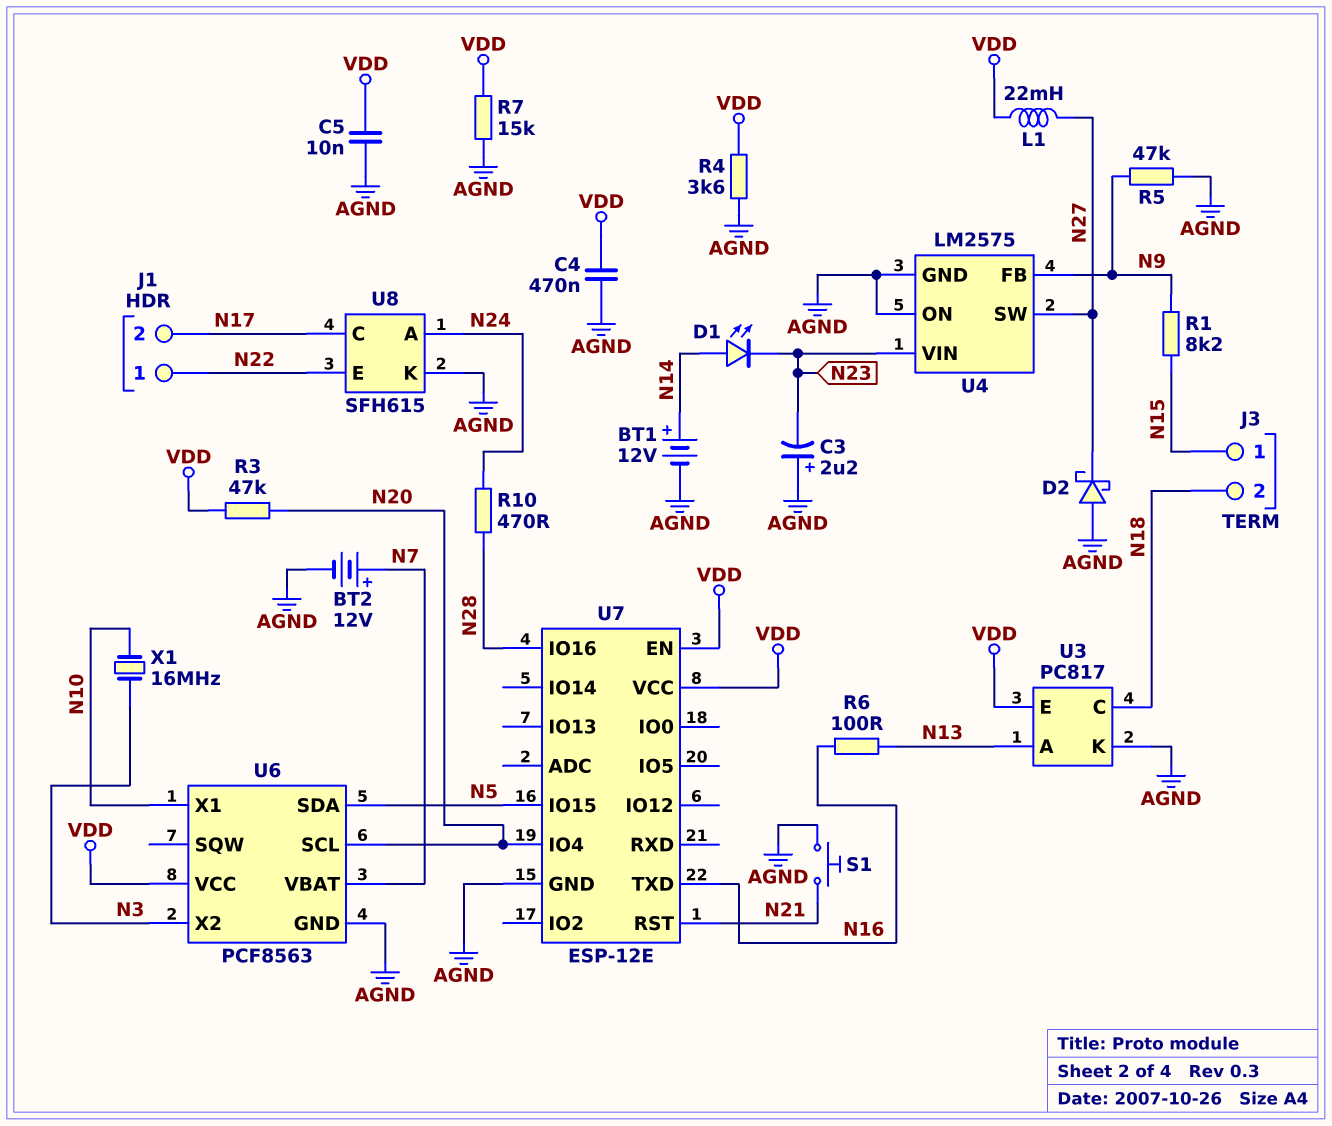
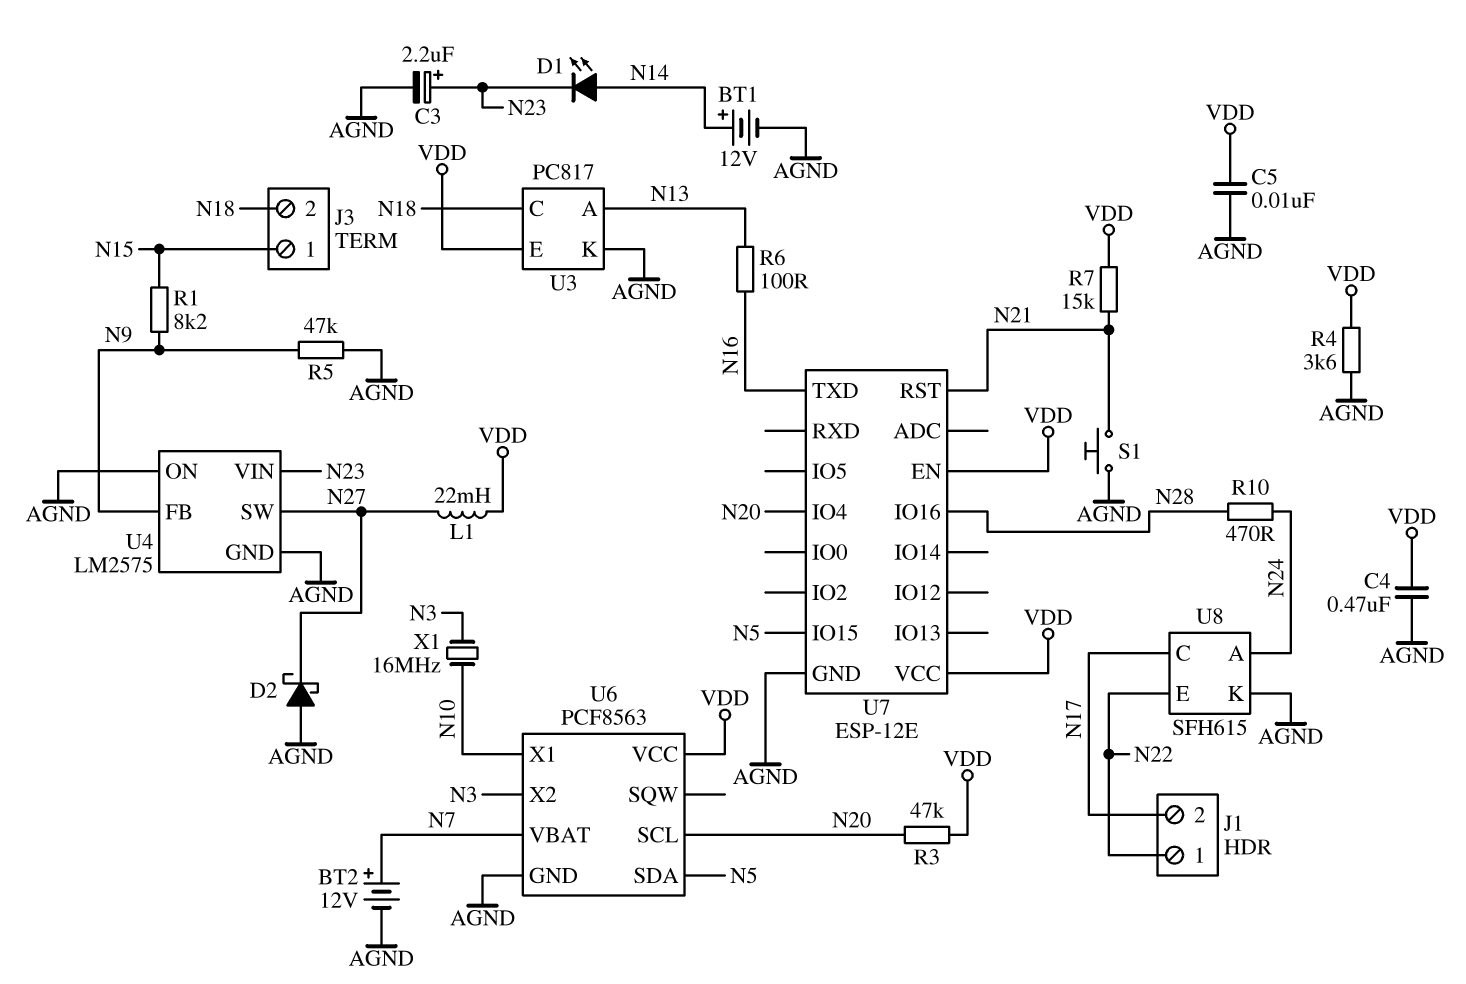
C3: 2.2uF (plus AGND, minus N23) -> 2.2uF (plus N23, minus AGND)
R7: 15k (AGND, VDD) -> 15k (N21, VDD)

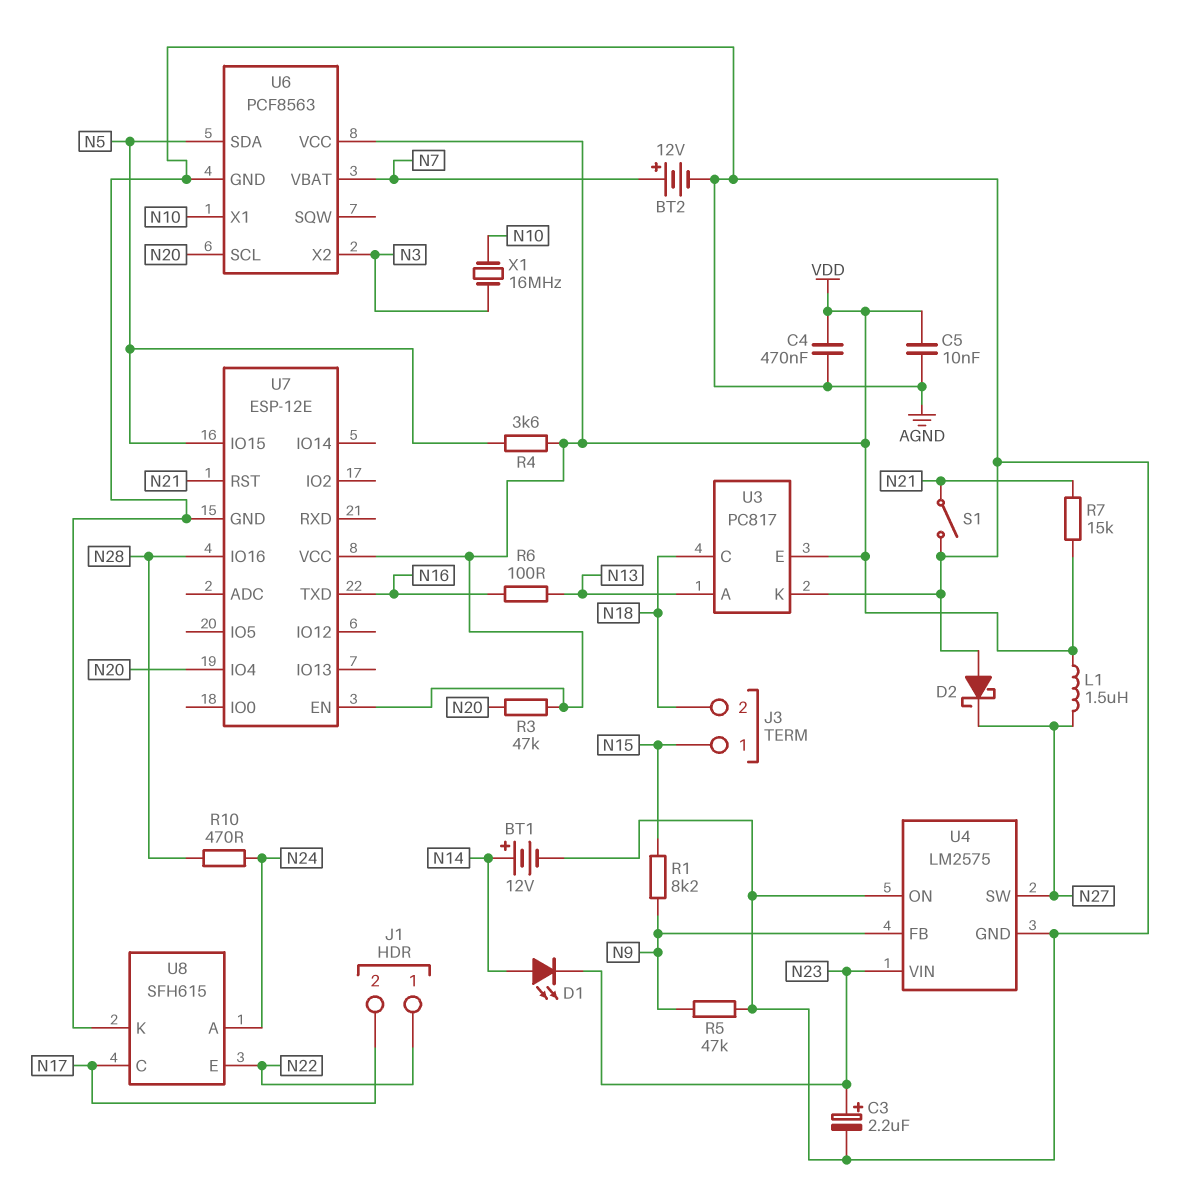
L1: 22mH (N27, VDD) -> 1.5uH (N27, VDD)
R4: 3.6k (AGND, VDD) -> 3.6k (N5, VDD)
S1: button (AGND, N21) -> switch (AGND, N21)

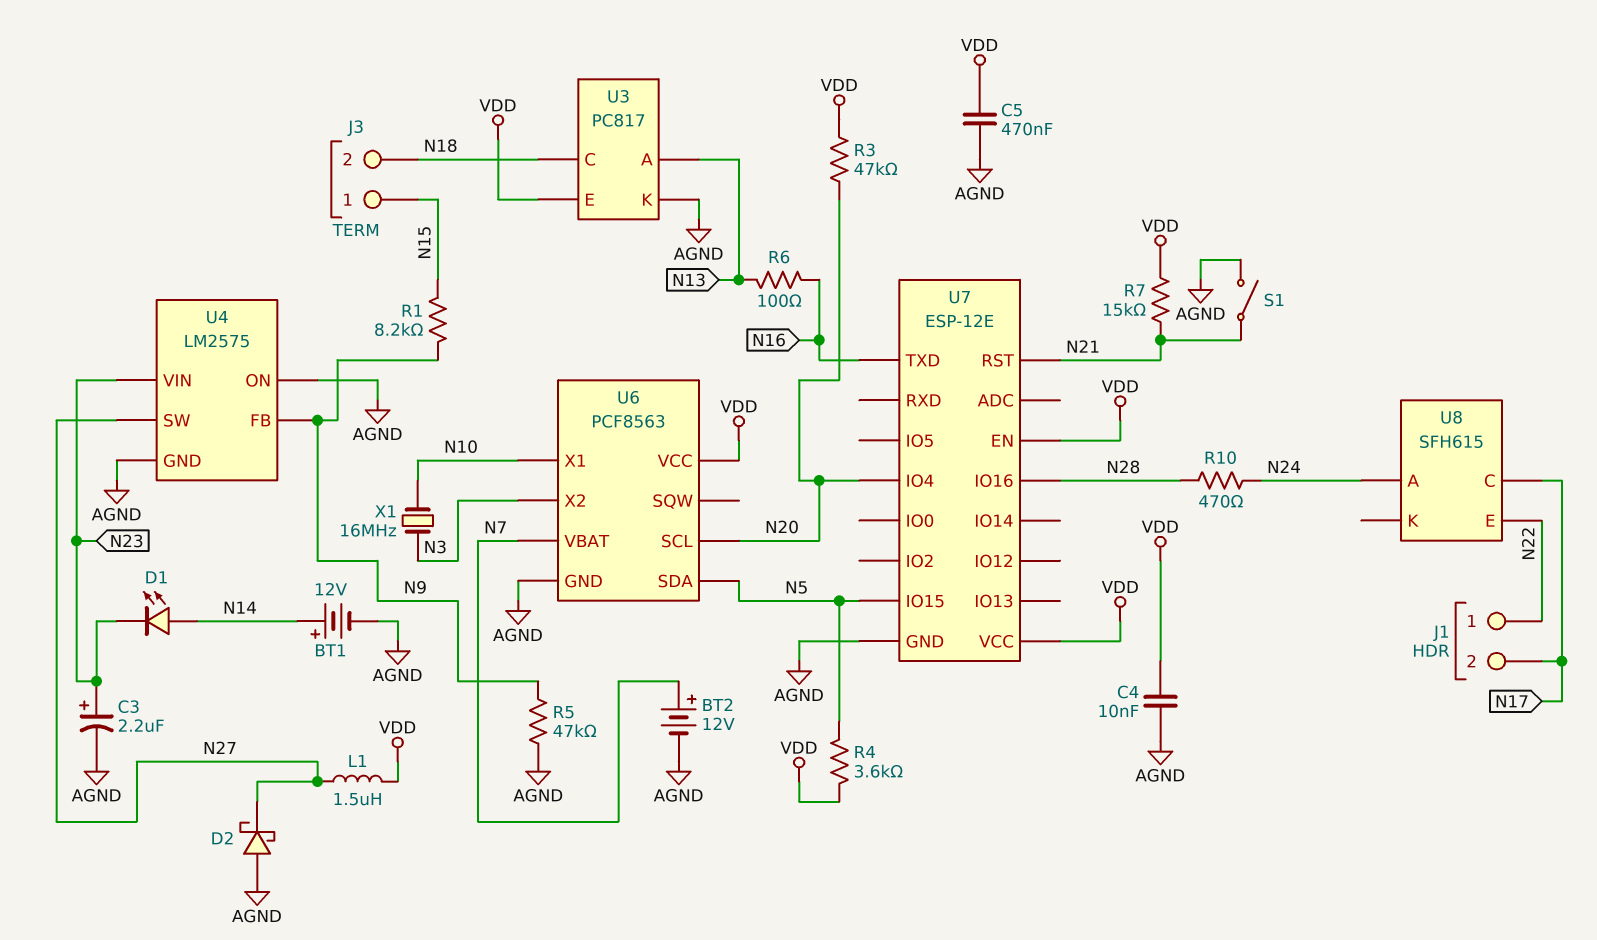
C4: 470nF (AGND, VDD) -> 10nF (AGND, VDD)
C5: 10nF (AGND, VDD) -> 470nF (AGND, VDD)
U8 pin K: AGND -> none

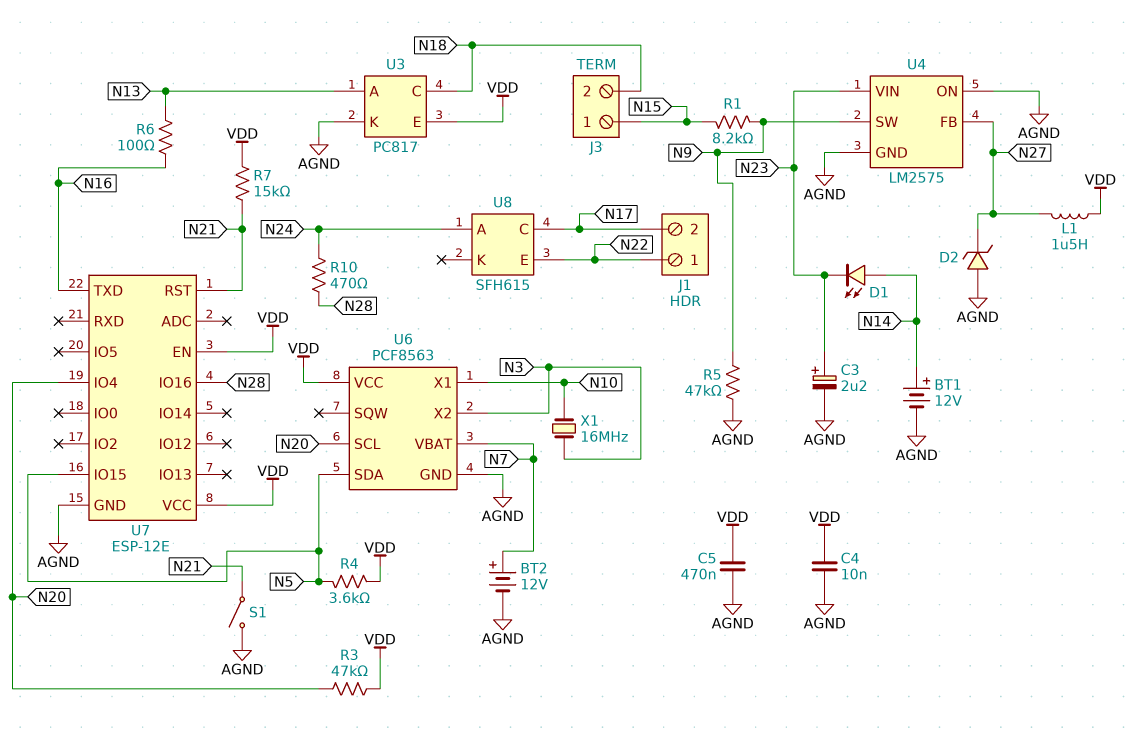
D2: schottky (A AGND, K N27) -> zener (A AGND, K N27)
U4 pin FB: N9 -> N27
U4 pin SW: N27 -> N9

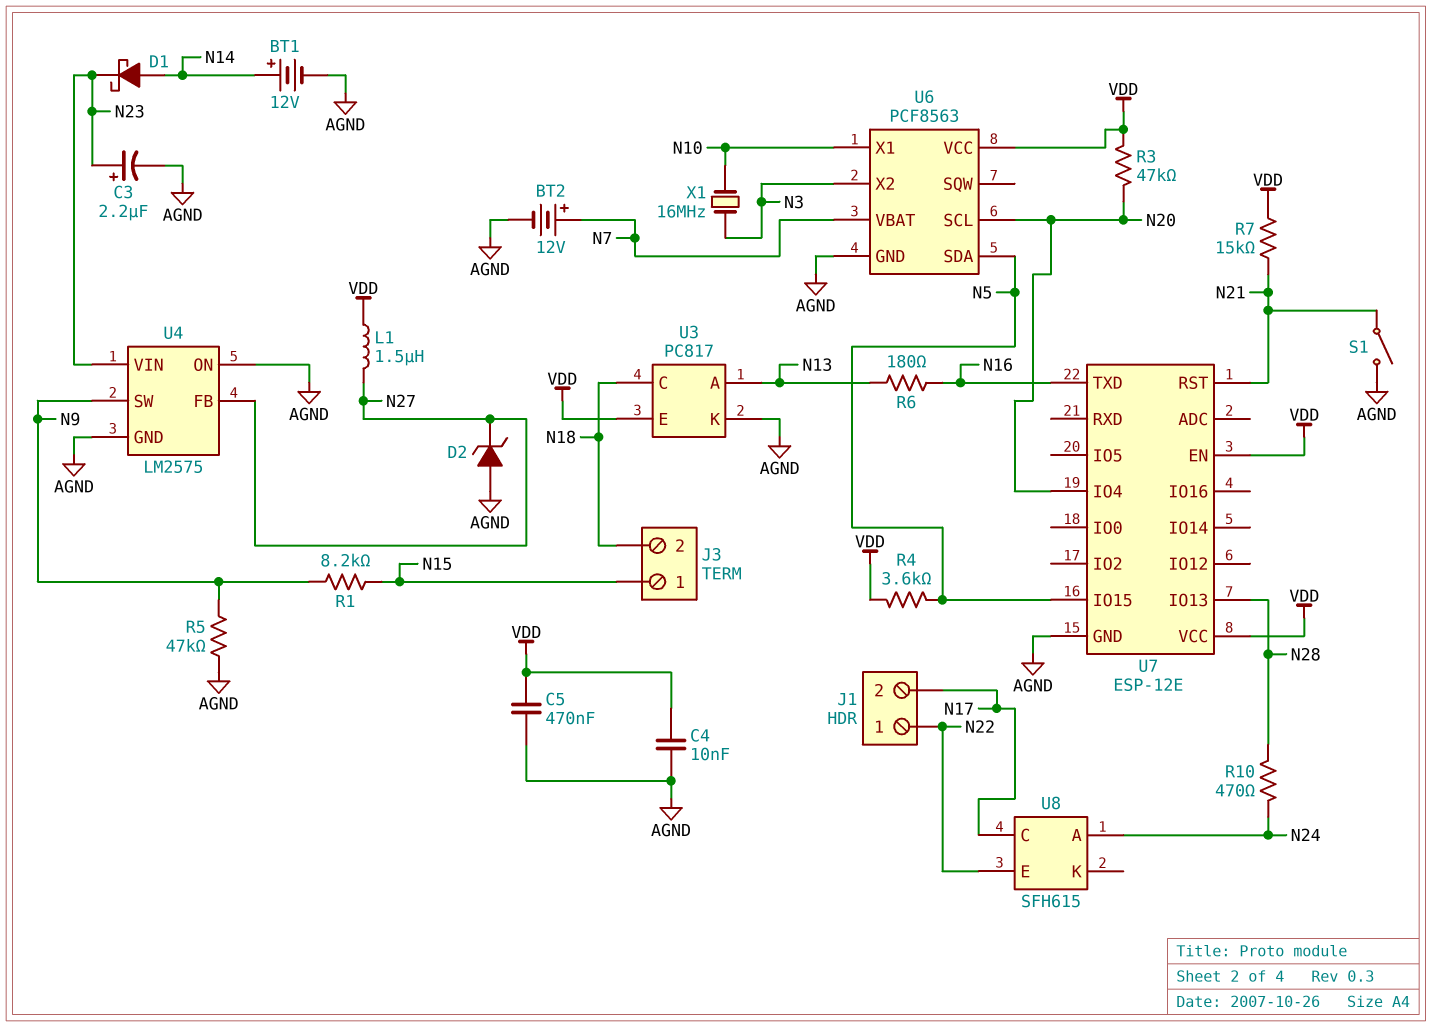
D1: LED (A N14, K N23) -> schottky (A N14, K N23)
R6: 100 (N13, N16) -> 180 (N13, N16)
U7 pin IO13: none -> N28
U7 pin IO16: N28 -> none

